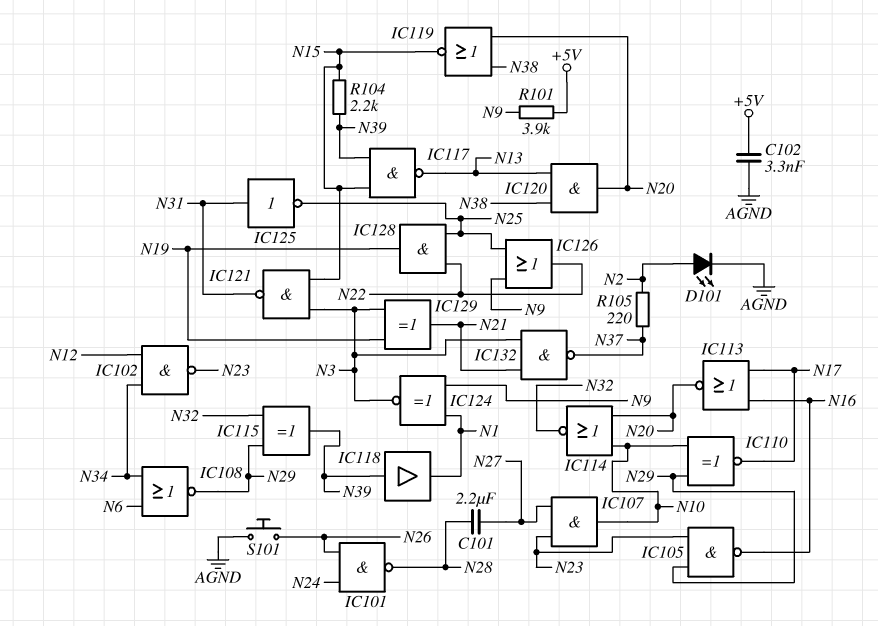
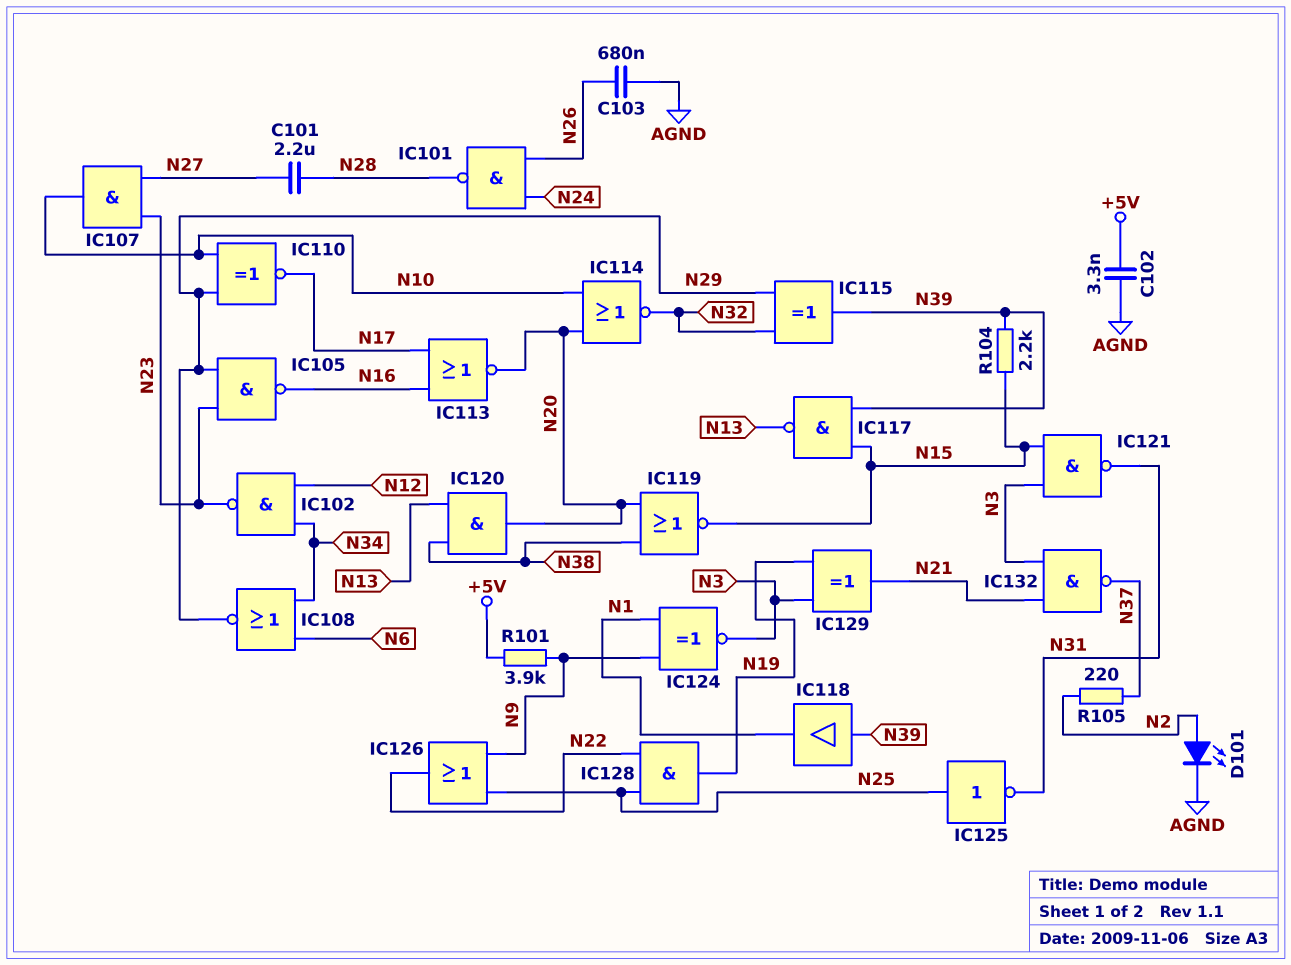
C103: none -> 680nF (AGND, N26)
IC125: NOT (in N31, out N25) -> NOT (in N25, out N31)
S101: button (AGND, N26) -> none

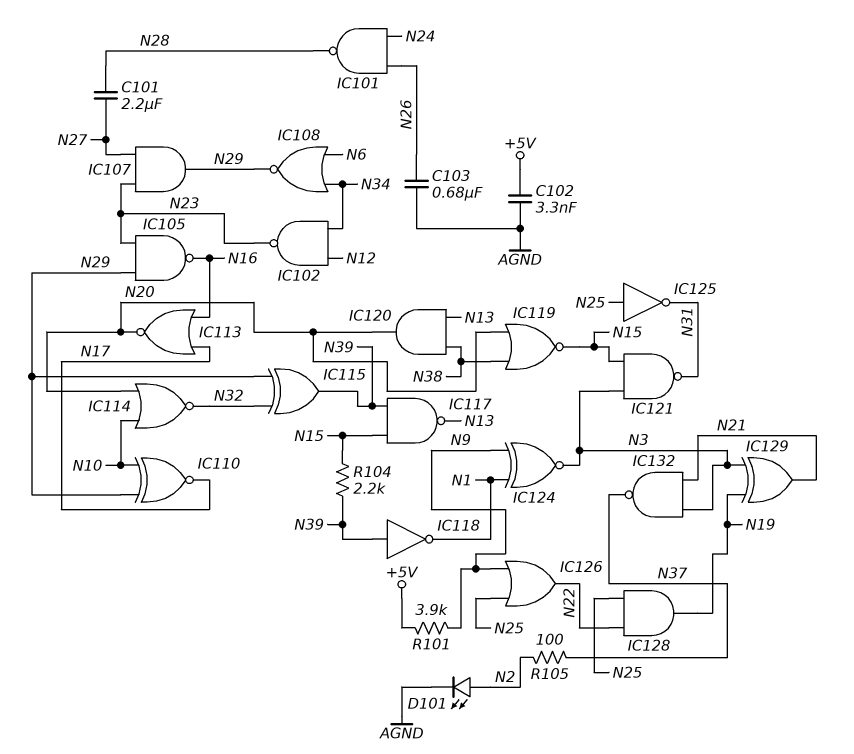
IC107: AND (in N23, in N27, out N10) -> AND (in N23, in N27, out N29)
IC118: buffer (in N39, out N1) -> NOT (in N39, out N1)
R105: 220 (N2, N37) -> 100 (N2, N37)

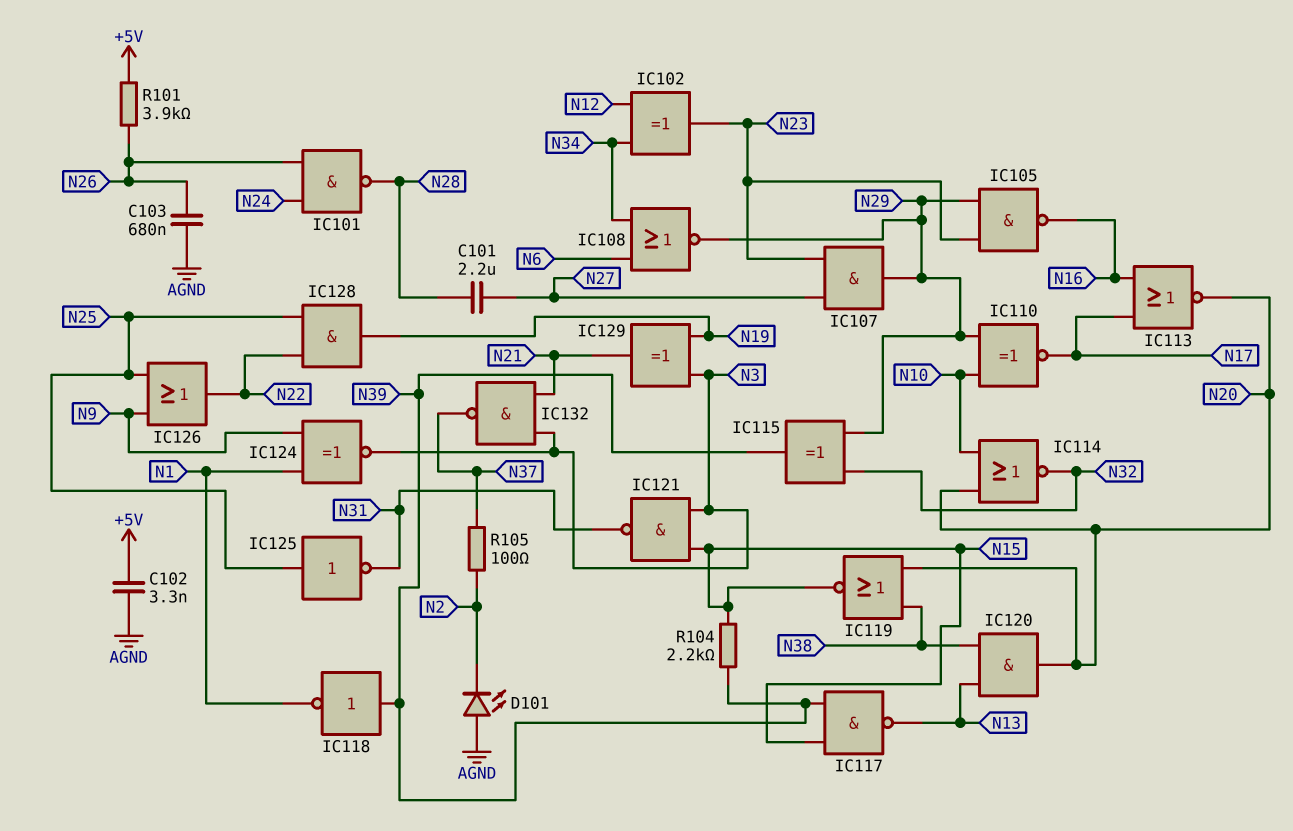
D101: LED (A N2, K AGND) -> LED (A AGND, K N2)
IC102: NAND (in N12, in N34, out N23) -> XOR (in N12, in N34, out N23)
R101: 3.9k (+5V, N9) -> 3.9k (+5V, N26)

